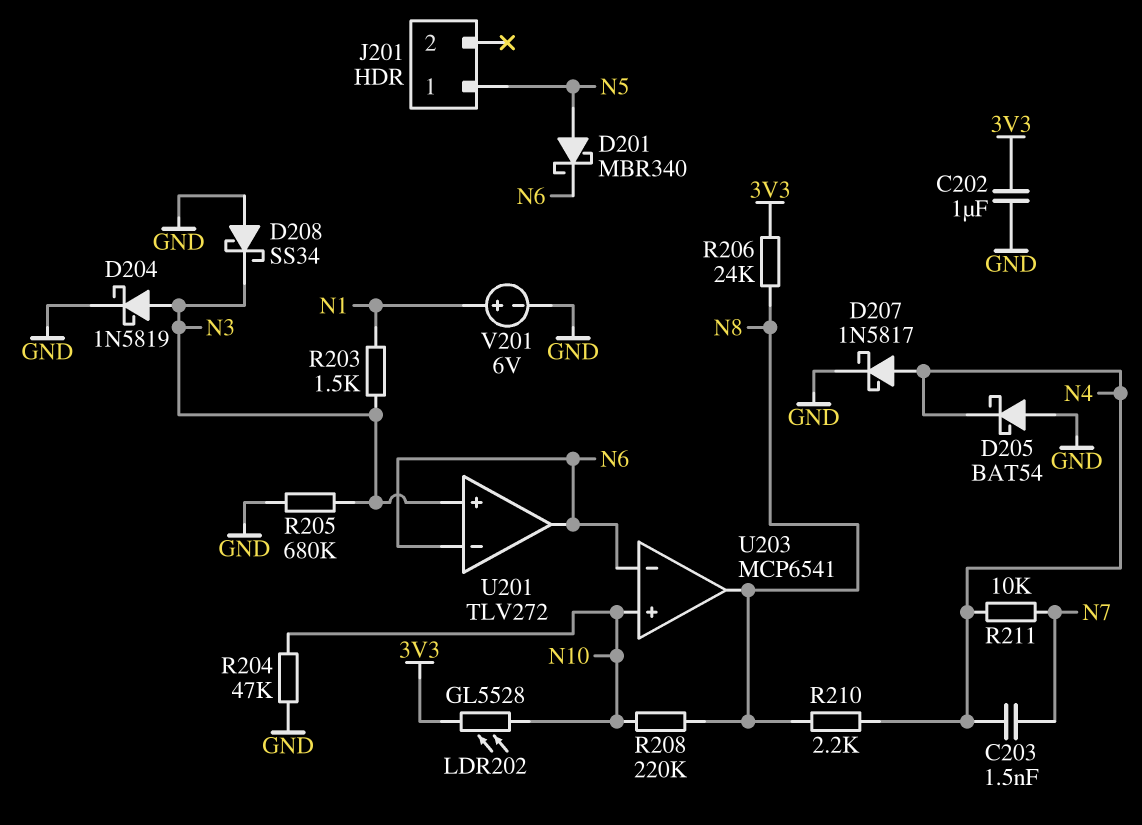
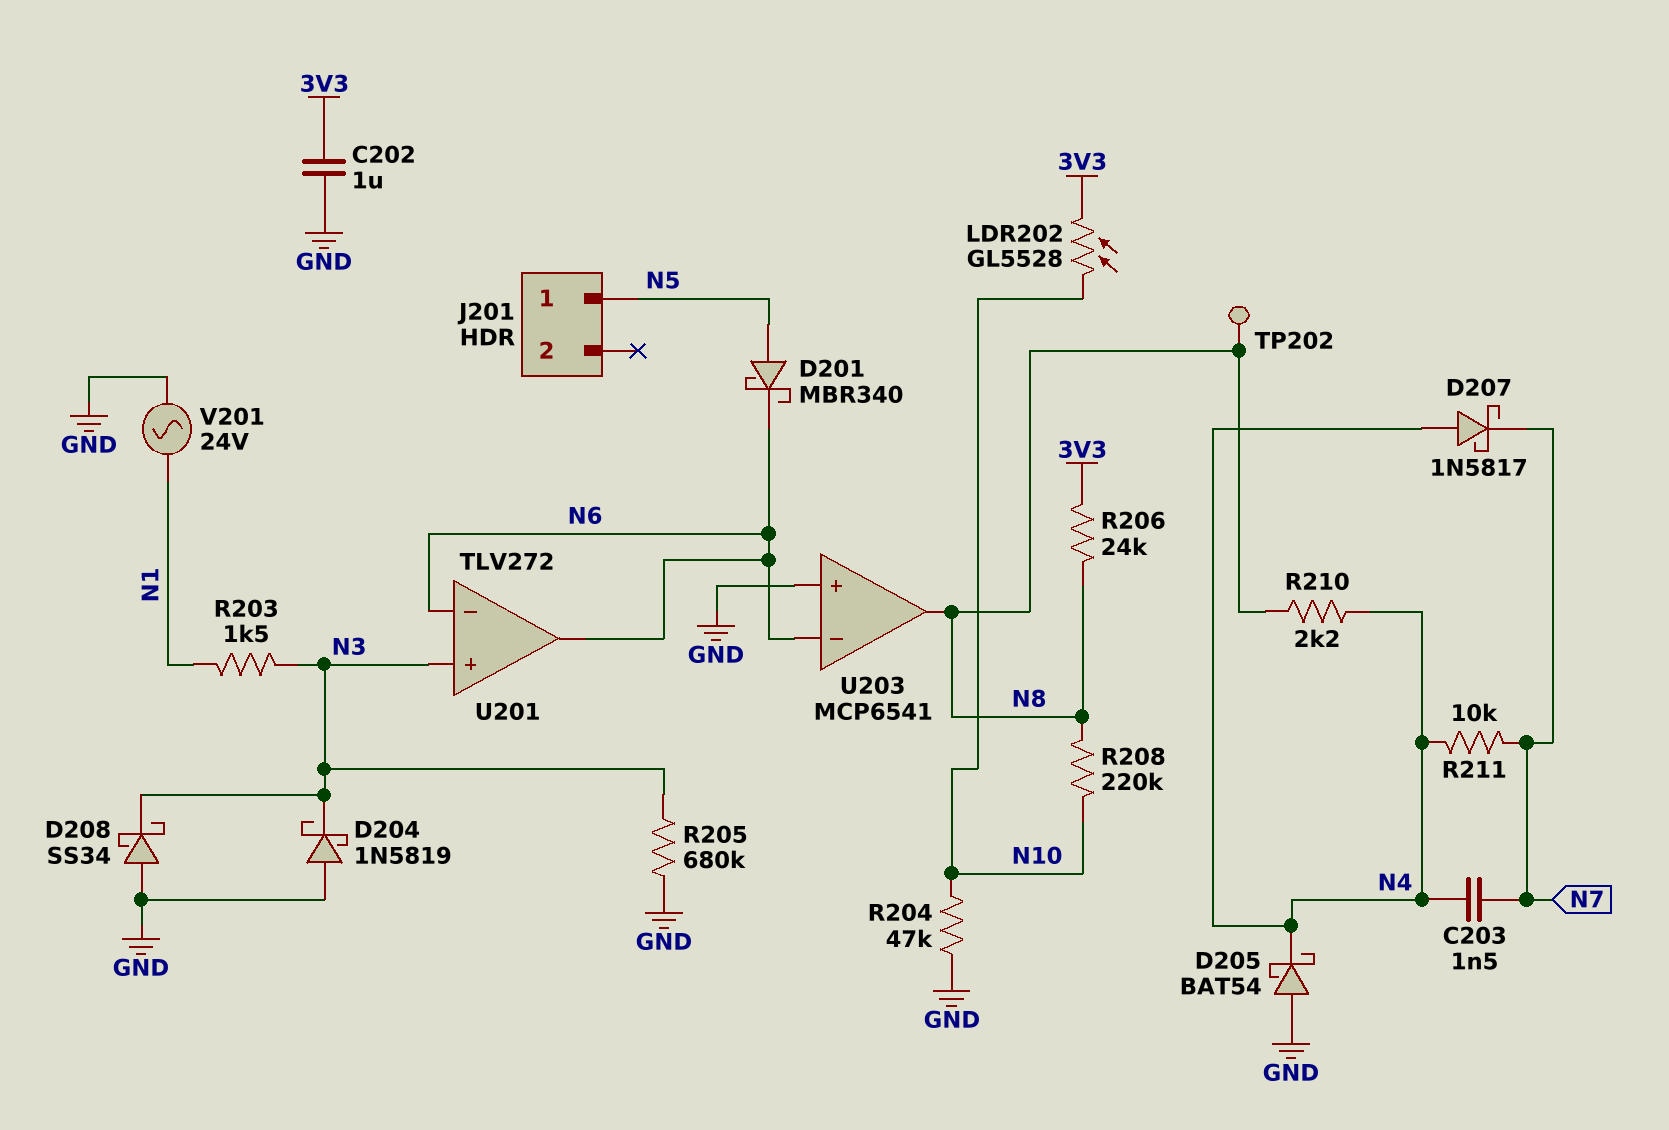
D204: schottky 1N5819 (A N3, K GND) -> schottky 1N5819 (A GND, K N3)
D207: schottky 1N5817 (A N4, K GND) -> schottky 1N5817 (A N4, K N7)
TP202: none -> test point (N8)
U203 pin in+: N10 -> GND
V201: 6V (plus N1, minus GND) -> AC 24V (GND, N1)

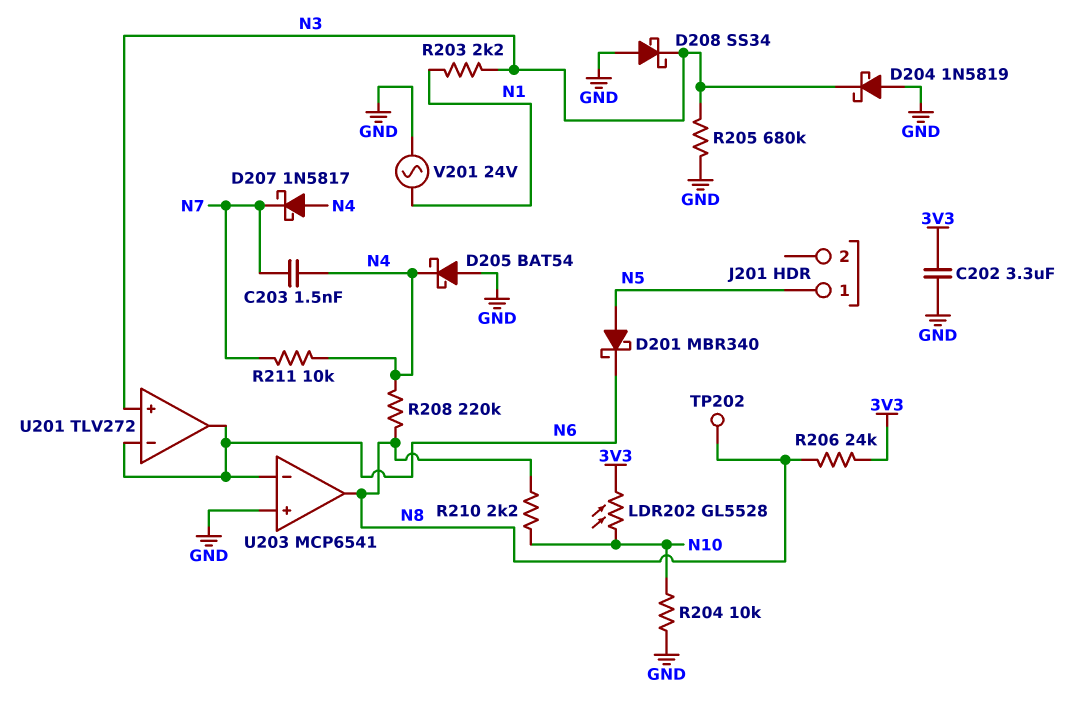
C202: 1uF (3V3, GND) -> 3.3uF (3V3, GND)
R203: 1.5k (N1, N3) -> 2.2k (N1, N3)
R204: 47k (GND, N10) -> 10k (GND, N10)
R208: 220k (N8, N10) -> 220k (N4, N8)
R210: 2.2k (N4, N8) -> 2.2k (N8, N10)

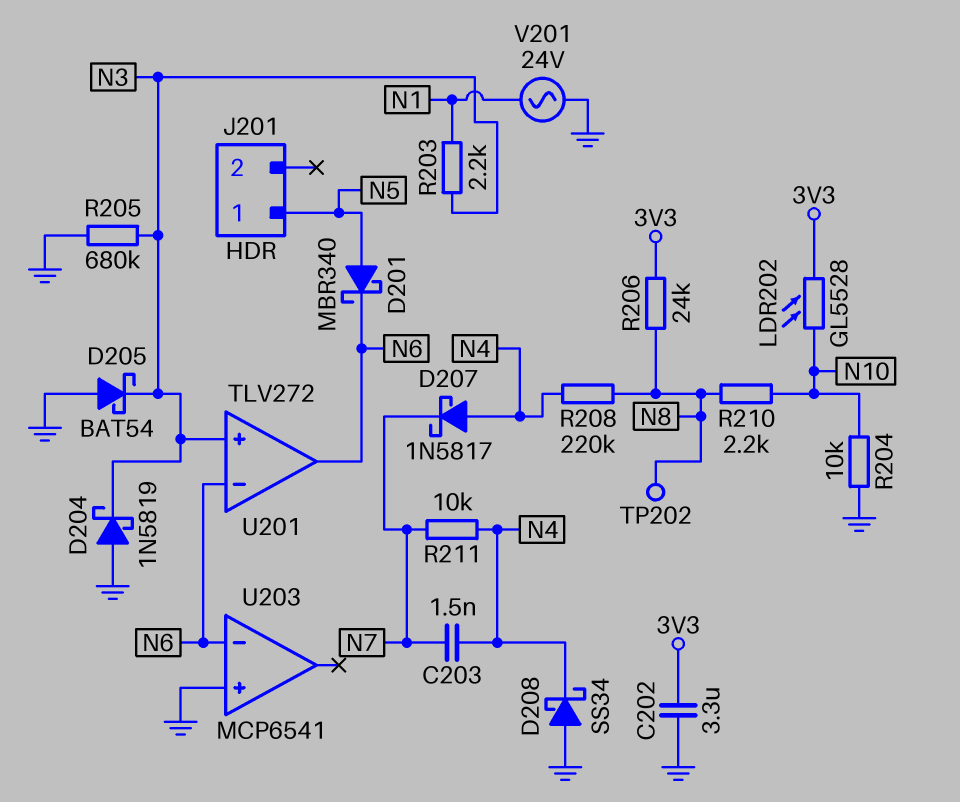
D205: schottky BAT54 (A GND, K N4) -> schottky BAT54 (A GND, K N3)
D208: schottky SS34 (A GND, K N3) -> schottky SS34 (A GND, K N4)
U203 pin out: N8 -> none

